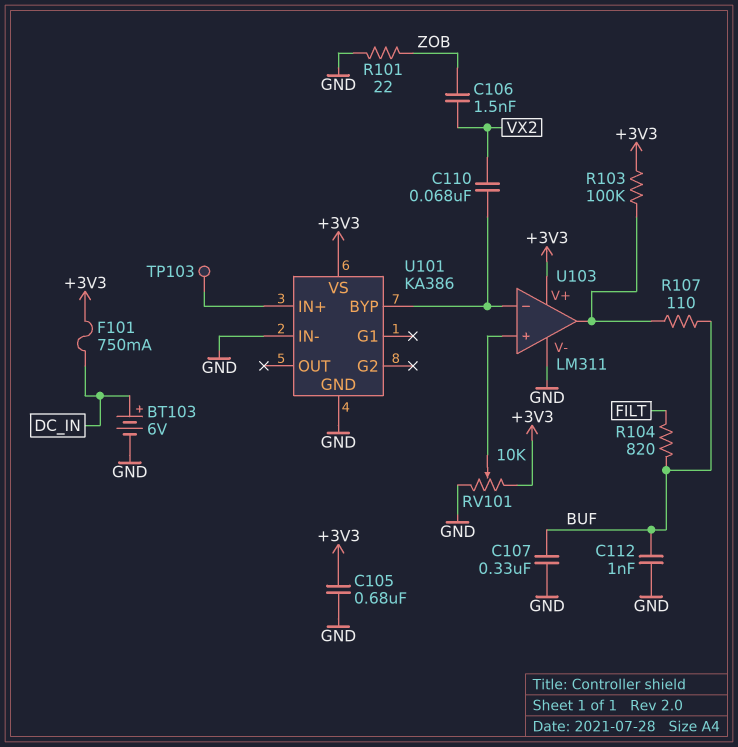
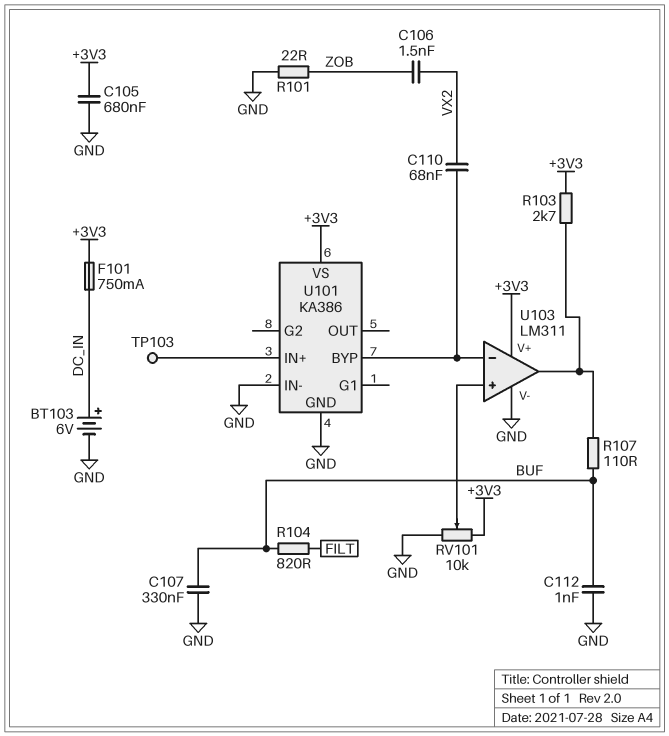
R103: 100k (+3V3, U103/out) -> 2.7k (+3V3, U103/out)

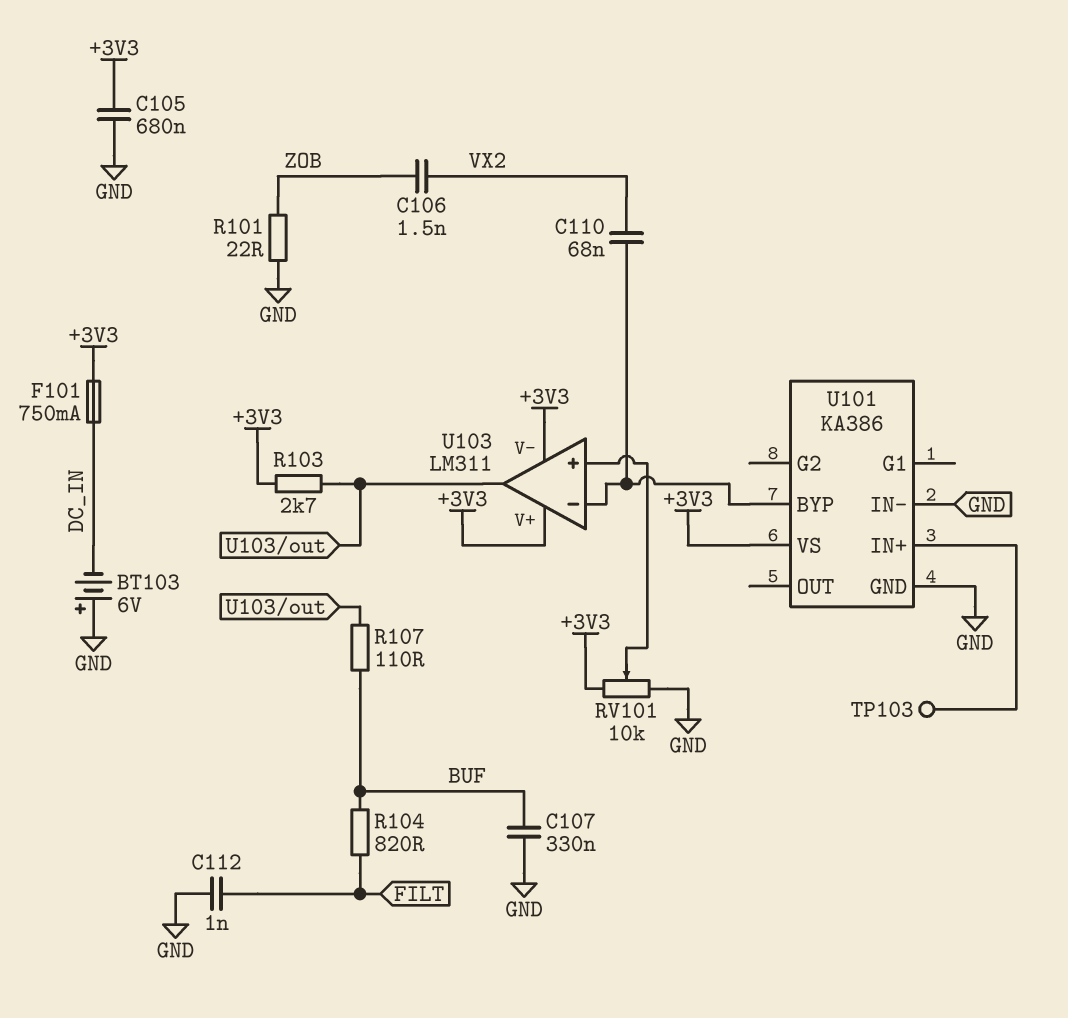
BT103: 6V (plus DC_IN, minus GND) -> 6V (plus GND, minus DC_IN)
C112: 1nF (BUF, GND) -> 1nF (FILT, GND)
U103 pin V-: GND -> +3V3

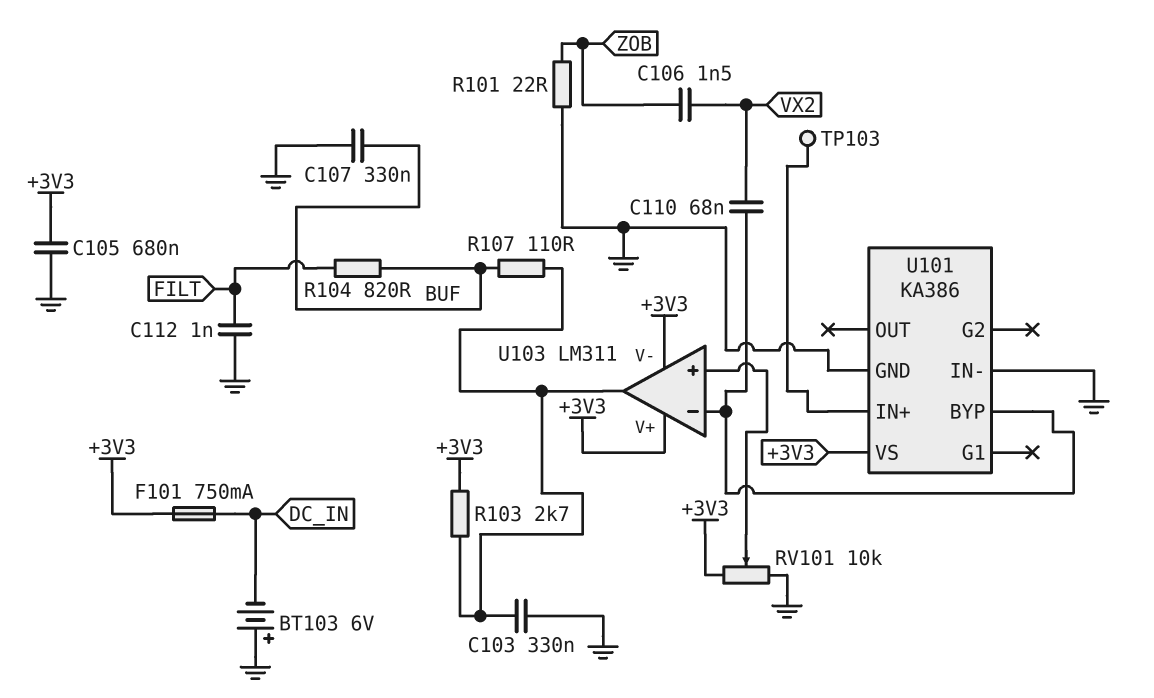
C103: none -> 330nF (GND, U103/out)

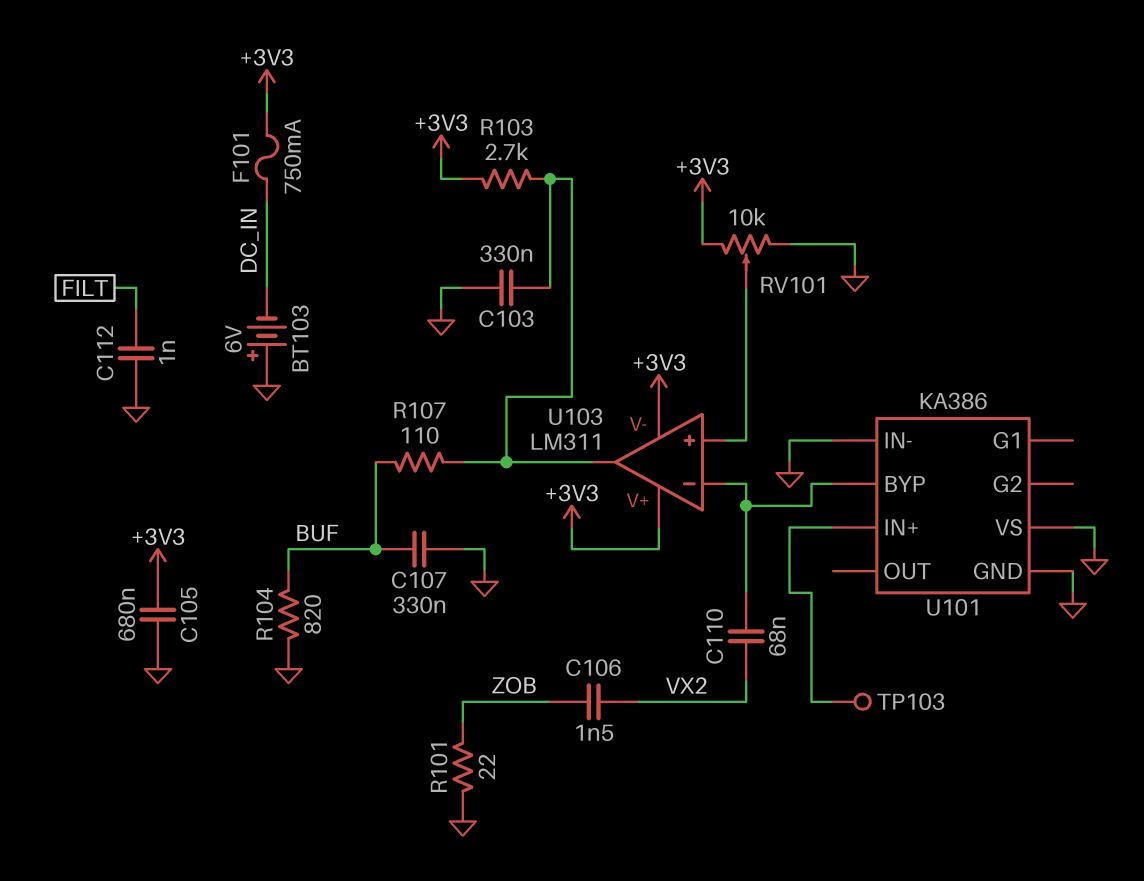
R104: 820 (BUF, FILT) -> 820 (BUF, GND)
U101 pin VS: +3V3 -> GND

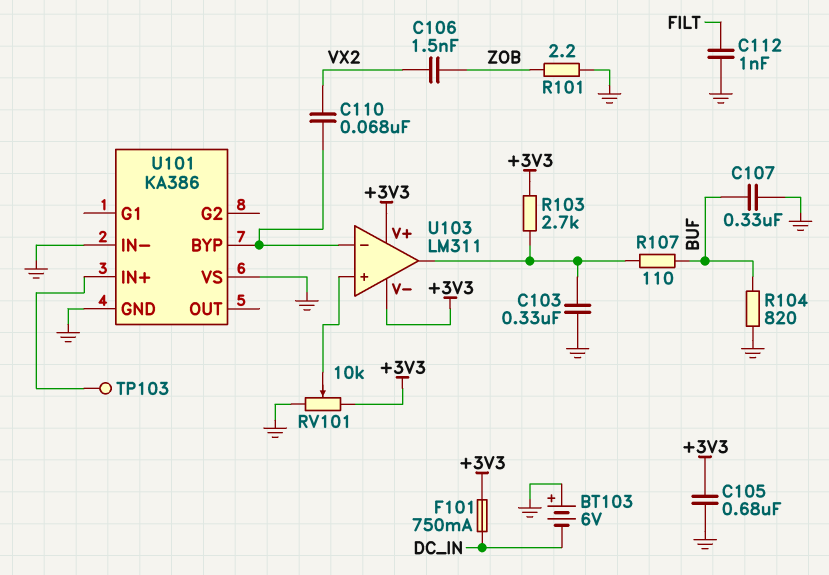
R101: 22 (GND, ZOB) -> 2.2 (GND, ZOB)

